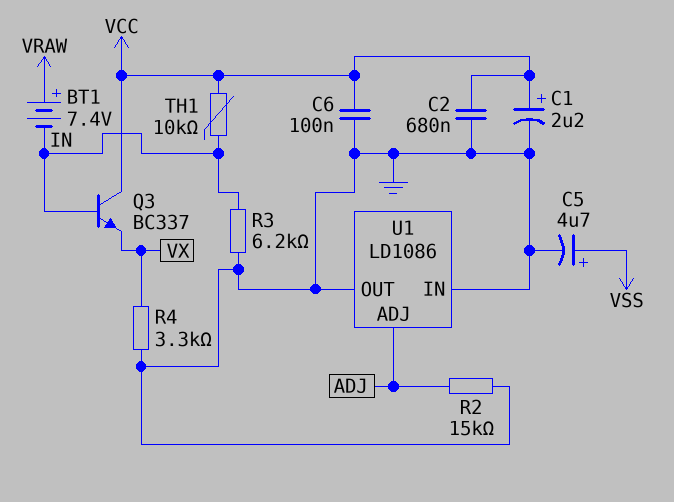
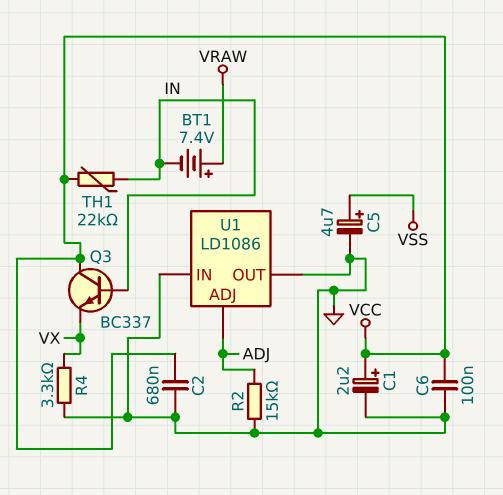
R3: 6.2k (GND, IN) -> none
TH1: 10k (IN, VCC) -> 22k (IN, VCC)

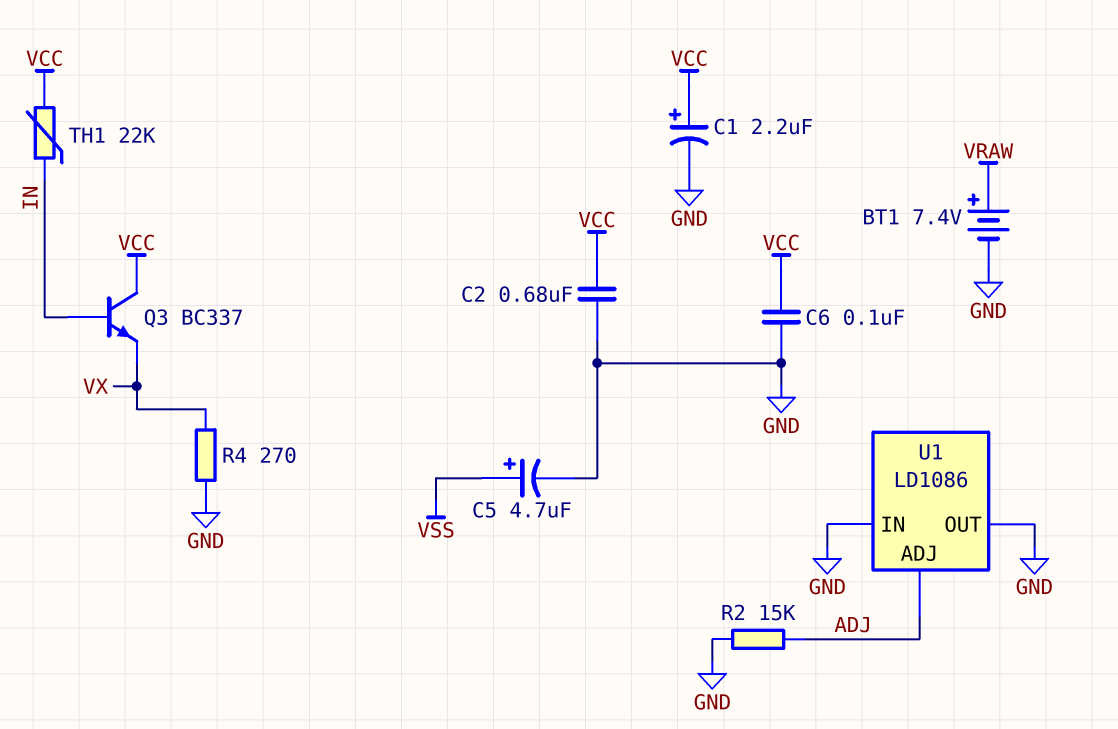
BT1: 7.4V (plus VRAW, minus IN) -> 7.4V (plus VRAW, minus GND)
R4: 3.3k (GND, VX) -> 270 (GND, VX)

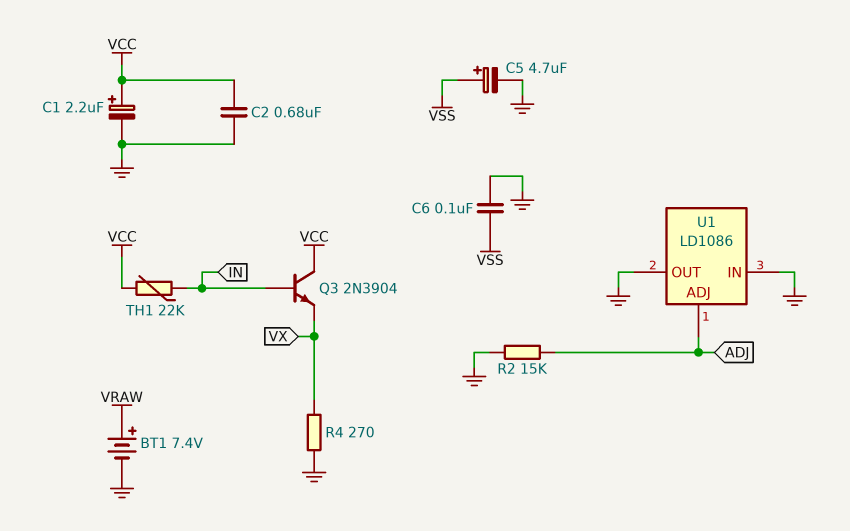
C6: 100nF (GND, VCC) -> 100nF (GND, VSS)
Q3: NPN BC337 (B IN, C VCC, E VX) -> NPN 2N3904 (B IN, C VCC, E VX)

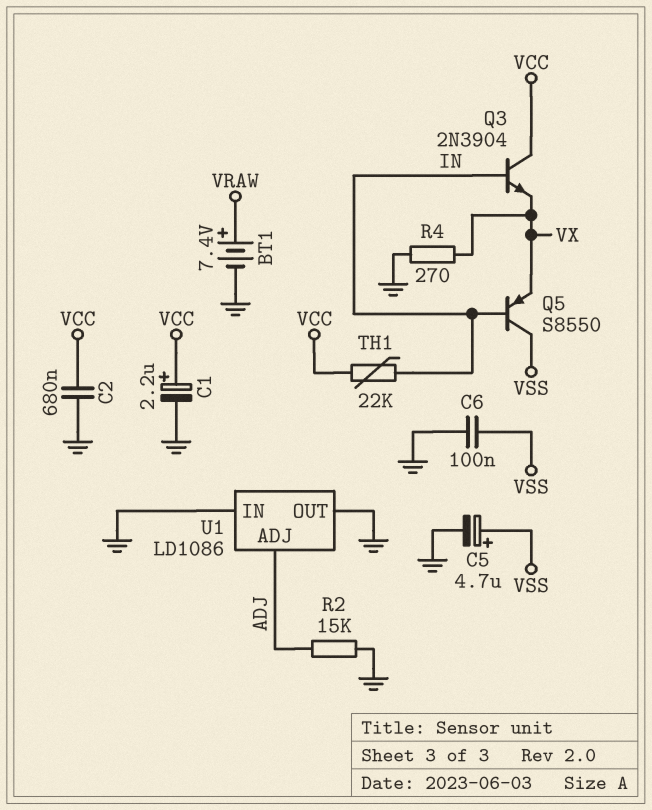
Q5: none -> PNP S8550 (B IN, C VSS, E VX)

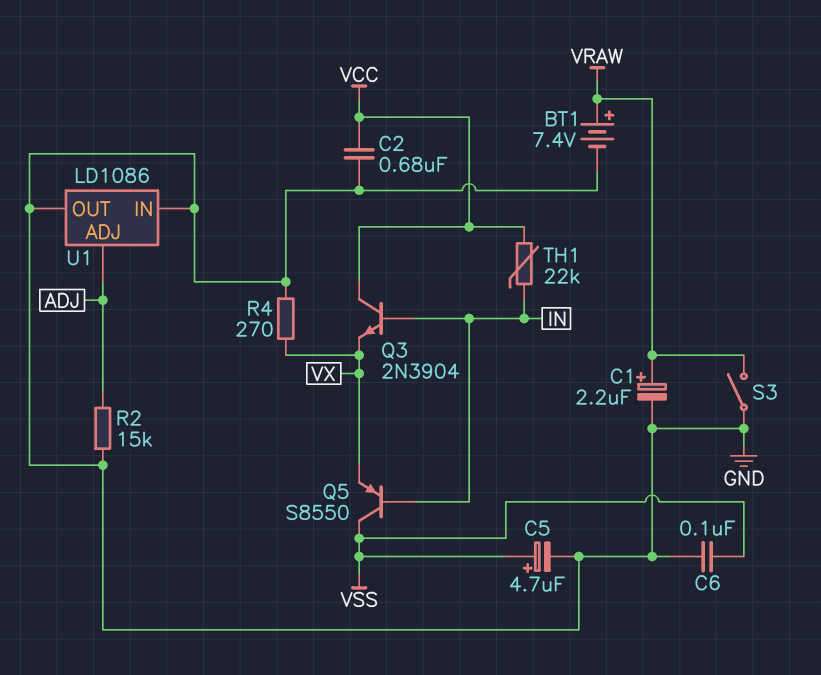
C1: 2.2uF (plus VCC, minus GND) -> 2.2uF (plus VRAW, minus GND)
S3: none -> switch (GND, VRAW)

